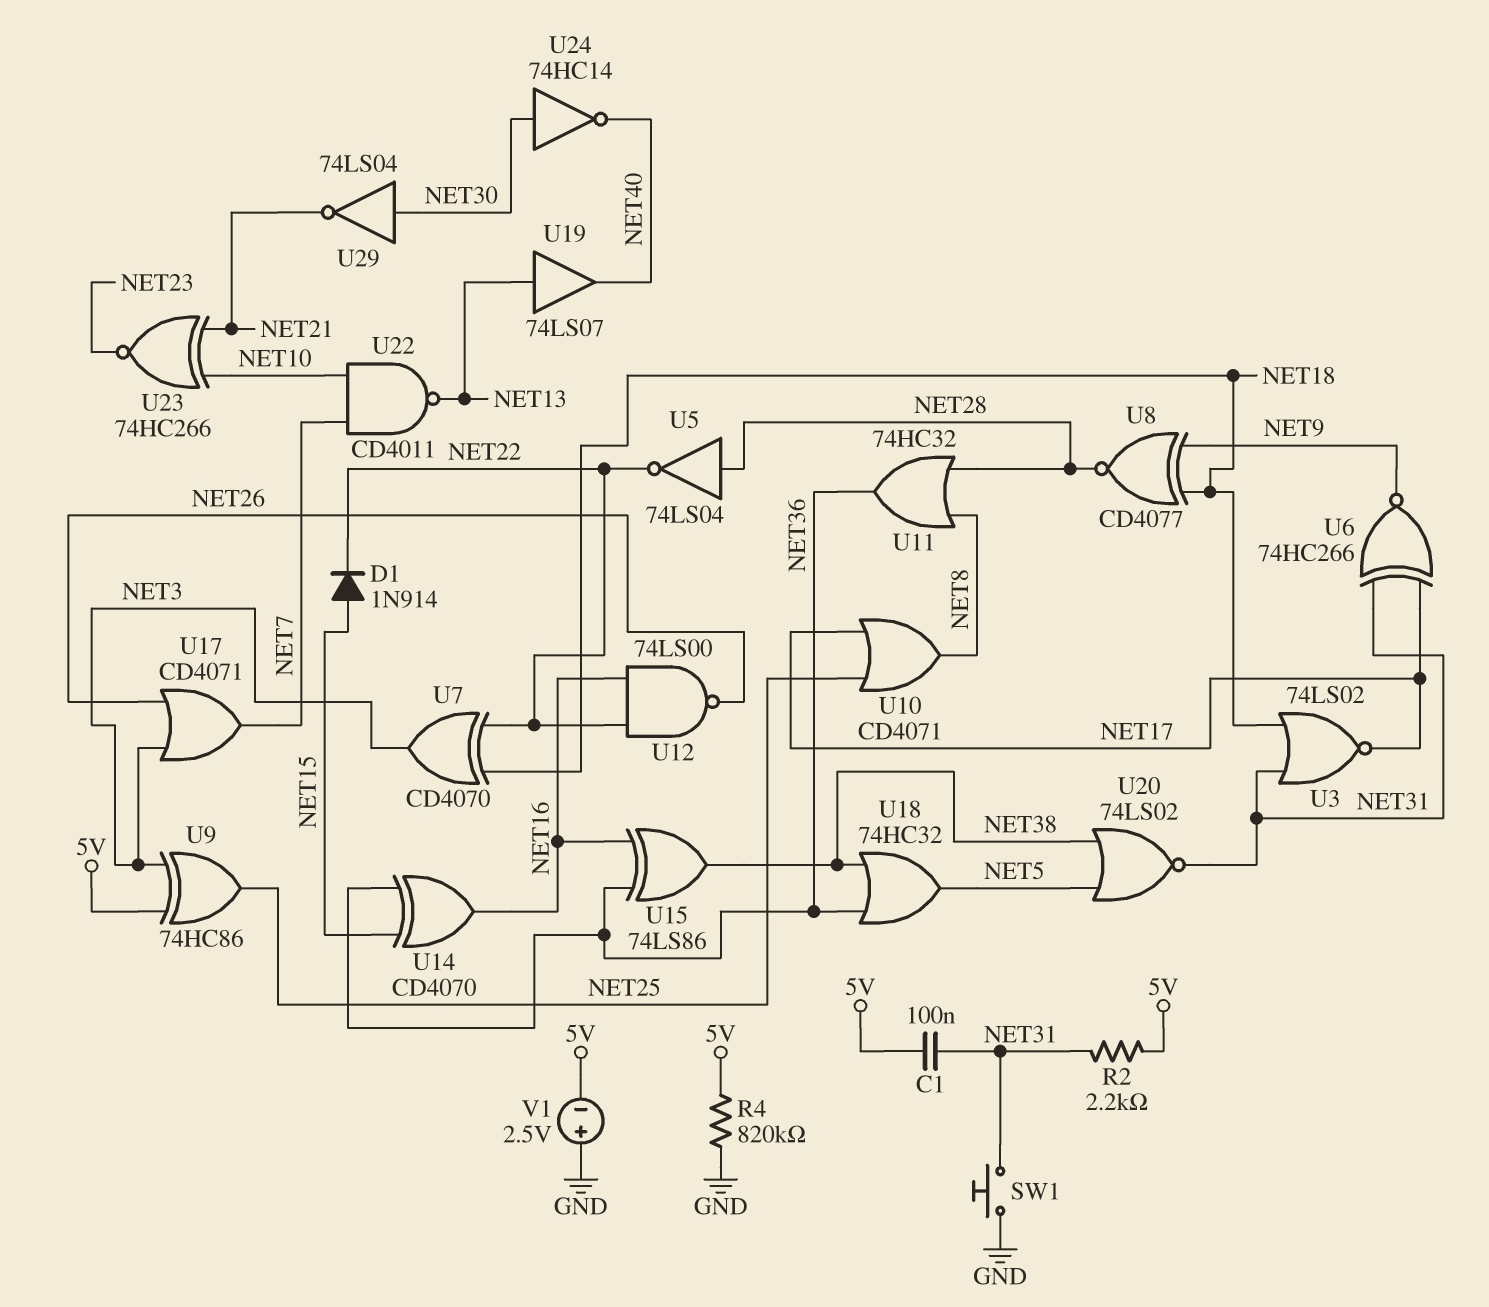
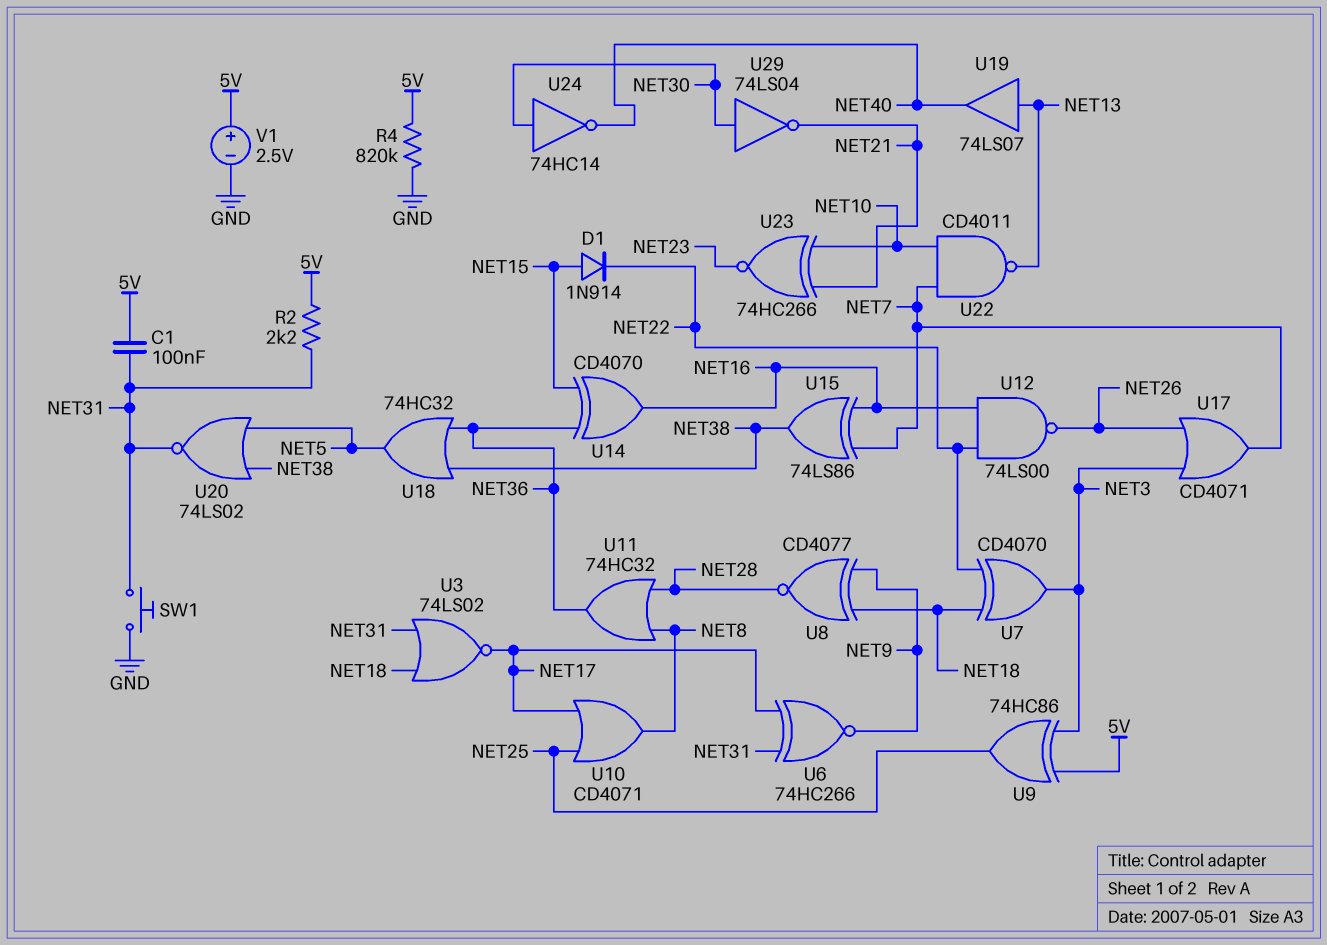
U5: NOT 74LS04 (in NET28, out NET22) -> none
U15: XOR 74LS86 (in NET16, in NET36, out NET38) -> XOR 74LS86 (in NET7, in NET16, out NET38)
V1: 2.5V (plus GND, minus 5V) -> 2.5V (plus 5V, minus GND)

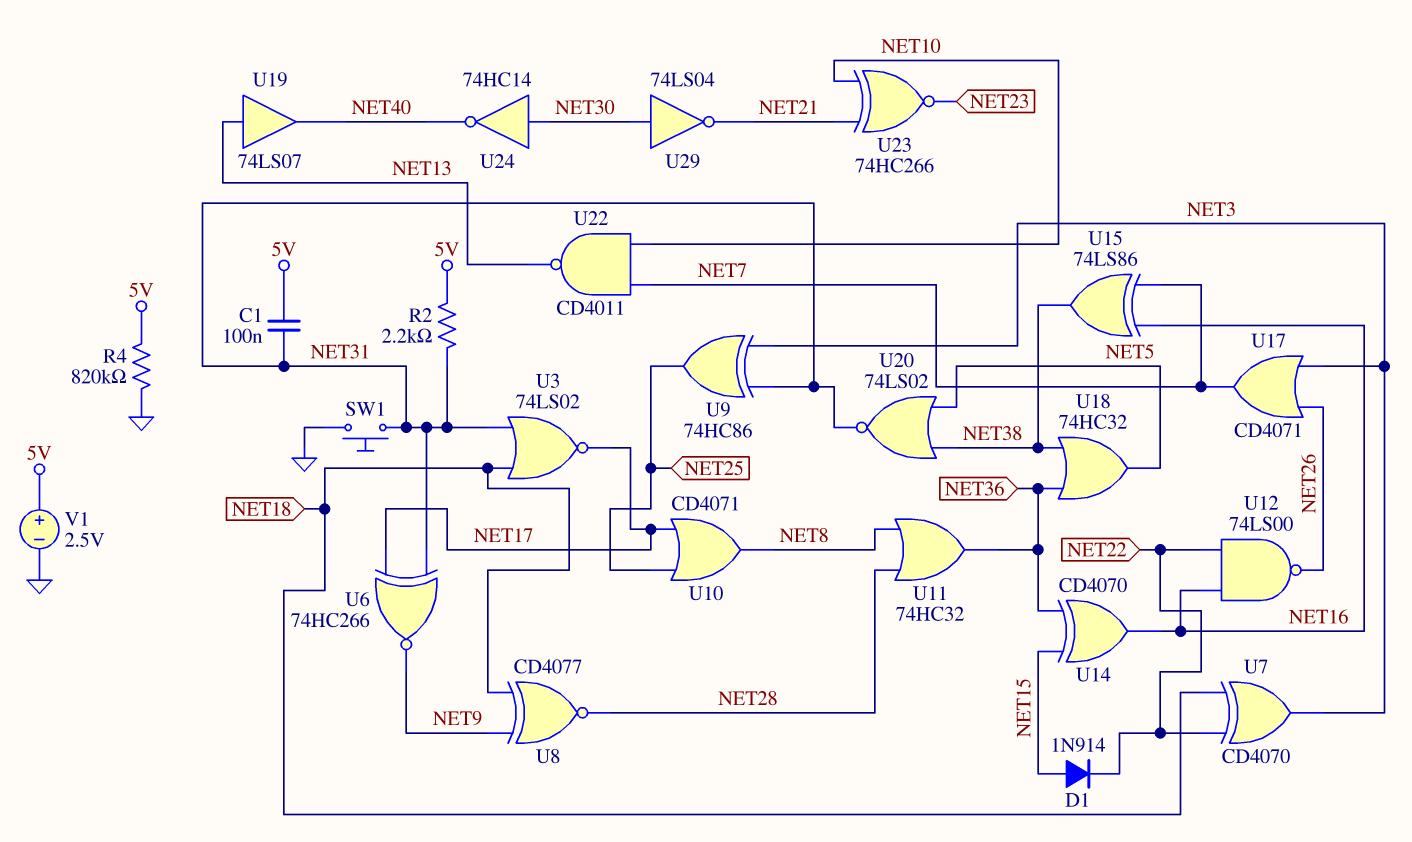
U9: XOR 74HC86 (in 5V, in NET3, out NET25) -> XOR 74HC86 (in NET3, in NET31, out NET25)

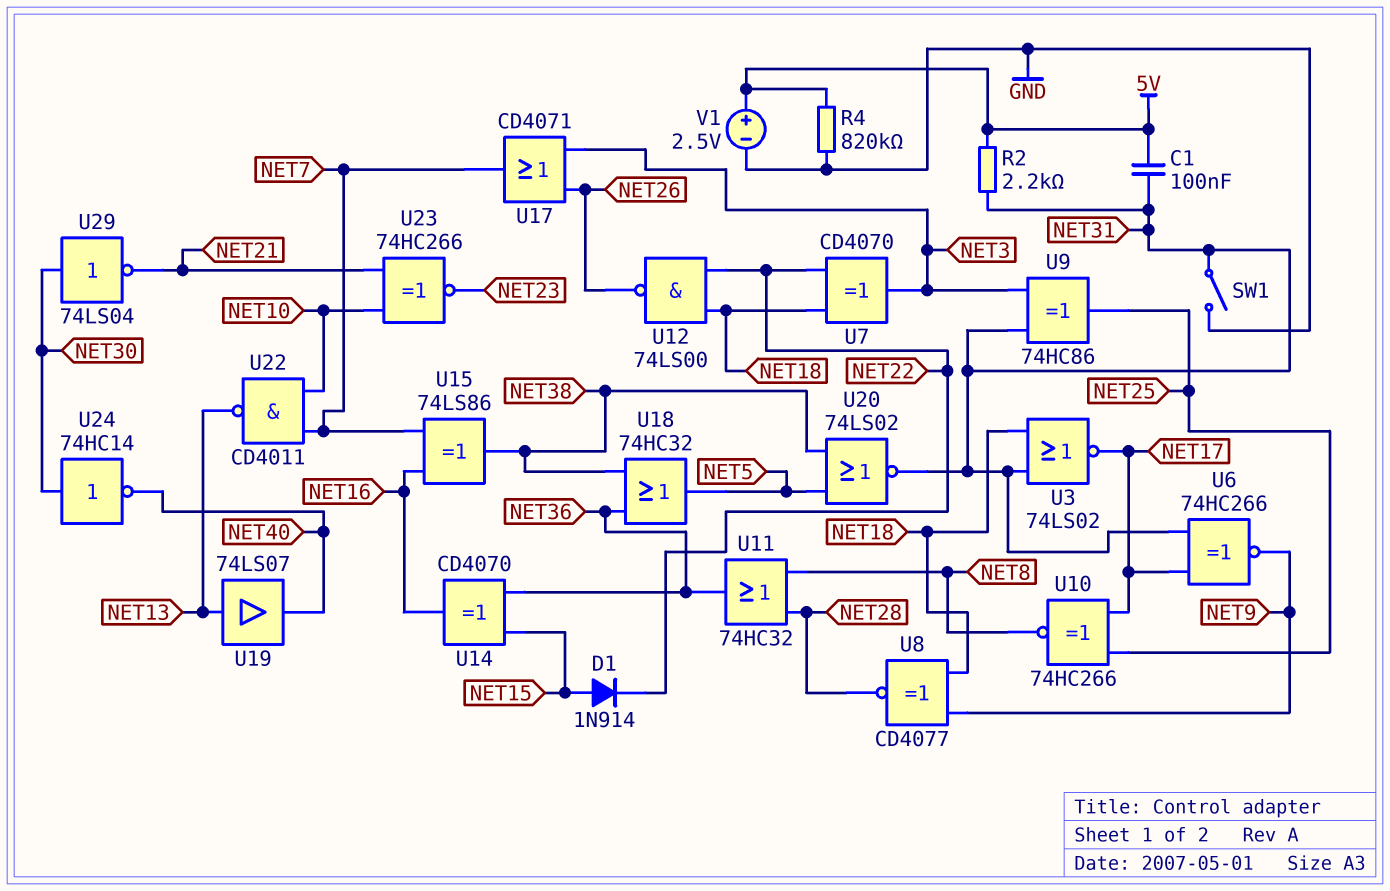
SW1: button (GND, NET31) -> switch (GND, NET31)
U10: OR CD4071 (in NET17, in NET25, out NET8) -> XNOR 74HC266 (in NET17, in NET25, out NET8)
U12: NAND 74LS00 (in NET16, in NET22, out NET26) -> NAND 74LS00 (in NET18, in NET22, out NET26)

